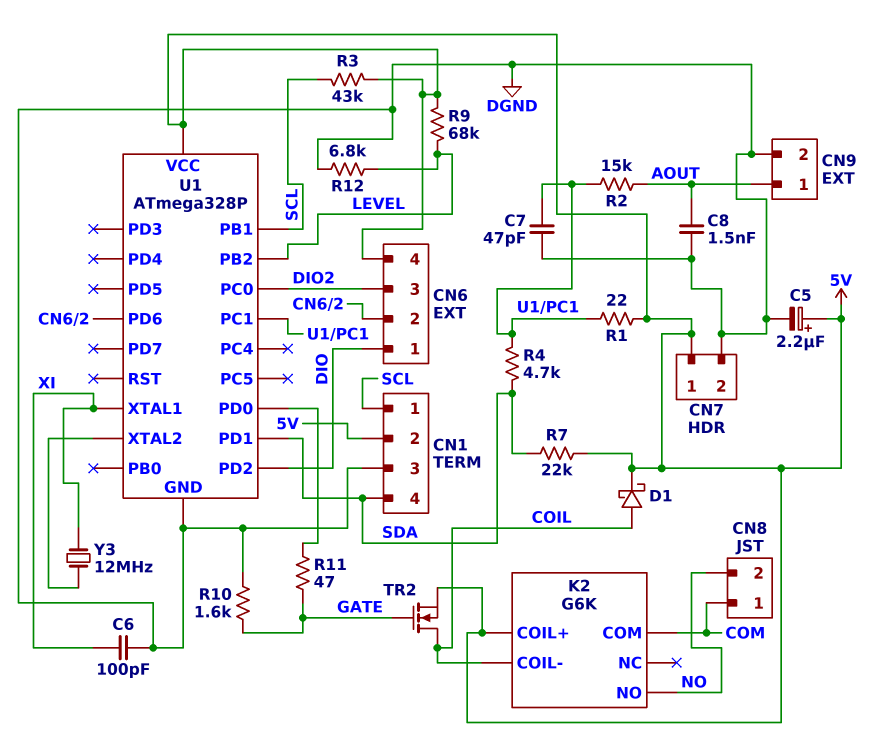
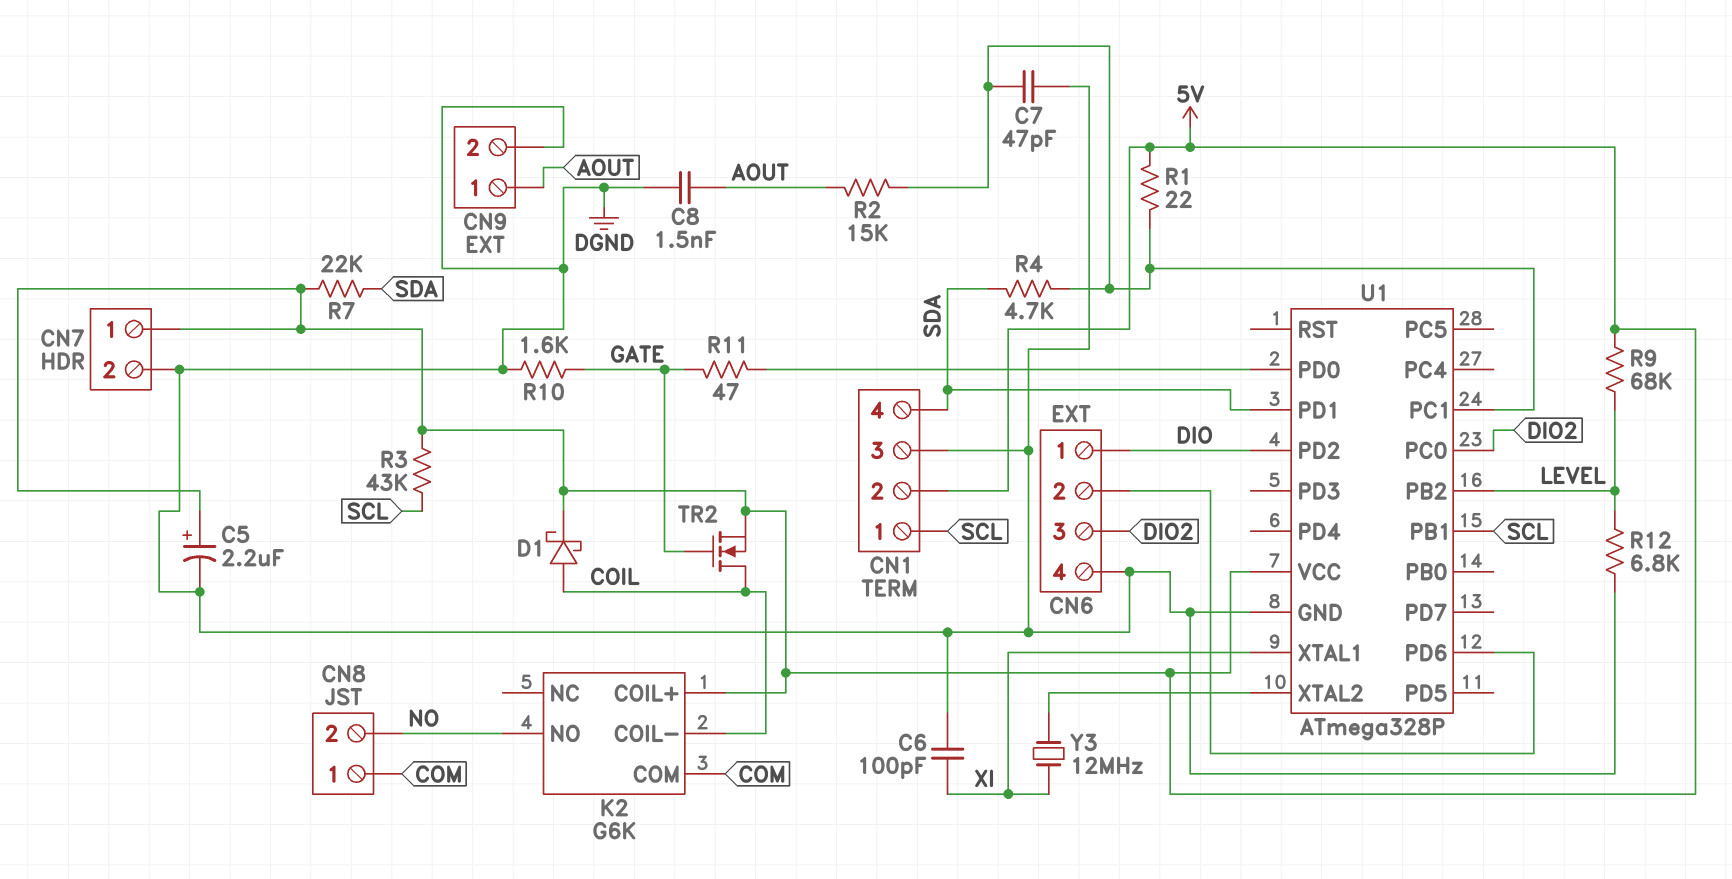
CN6 pin 4: 5V -> DGND

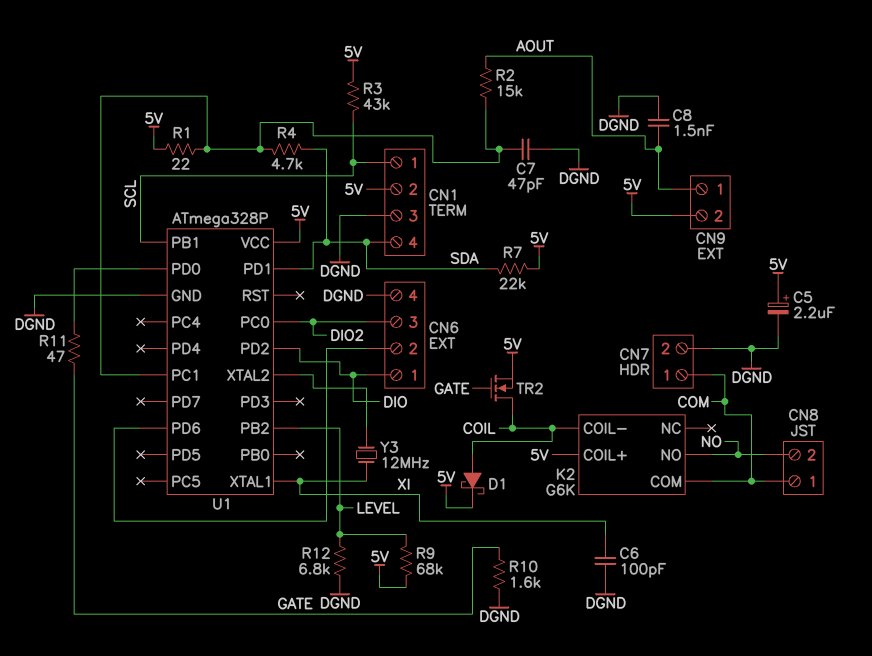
CN7 pin 1: 5V -> COM
CN9 pin 2: DGND -> 5V

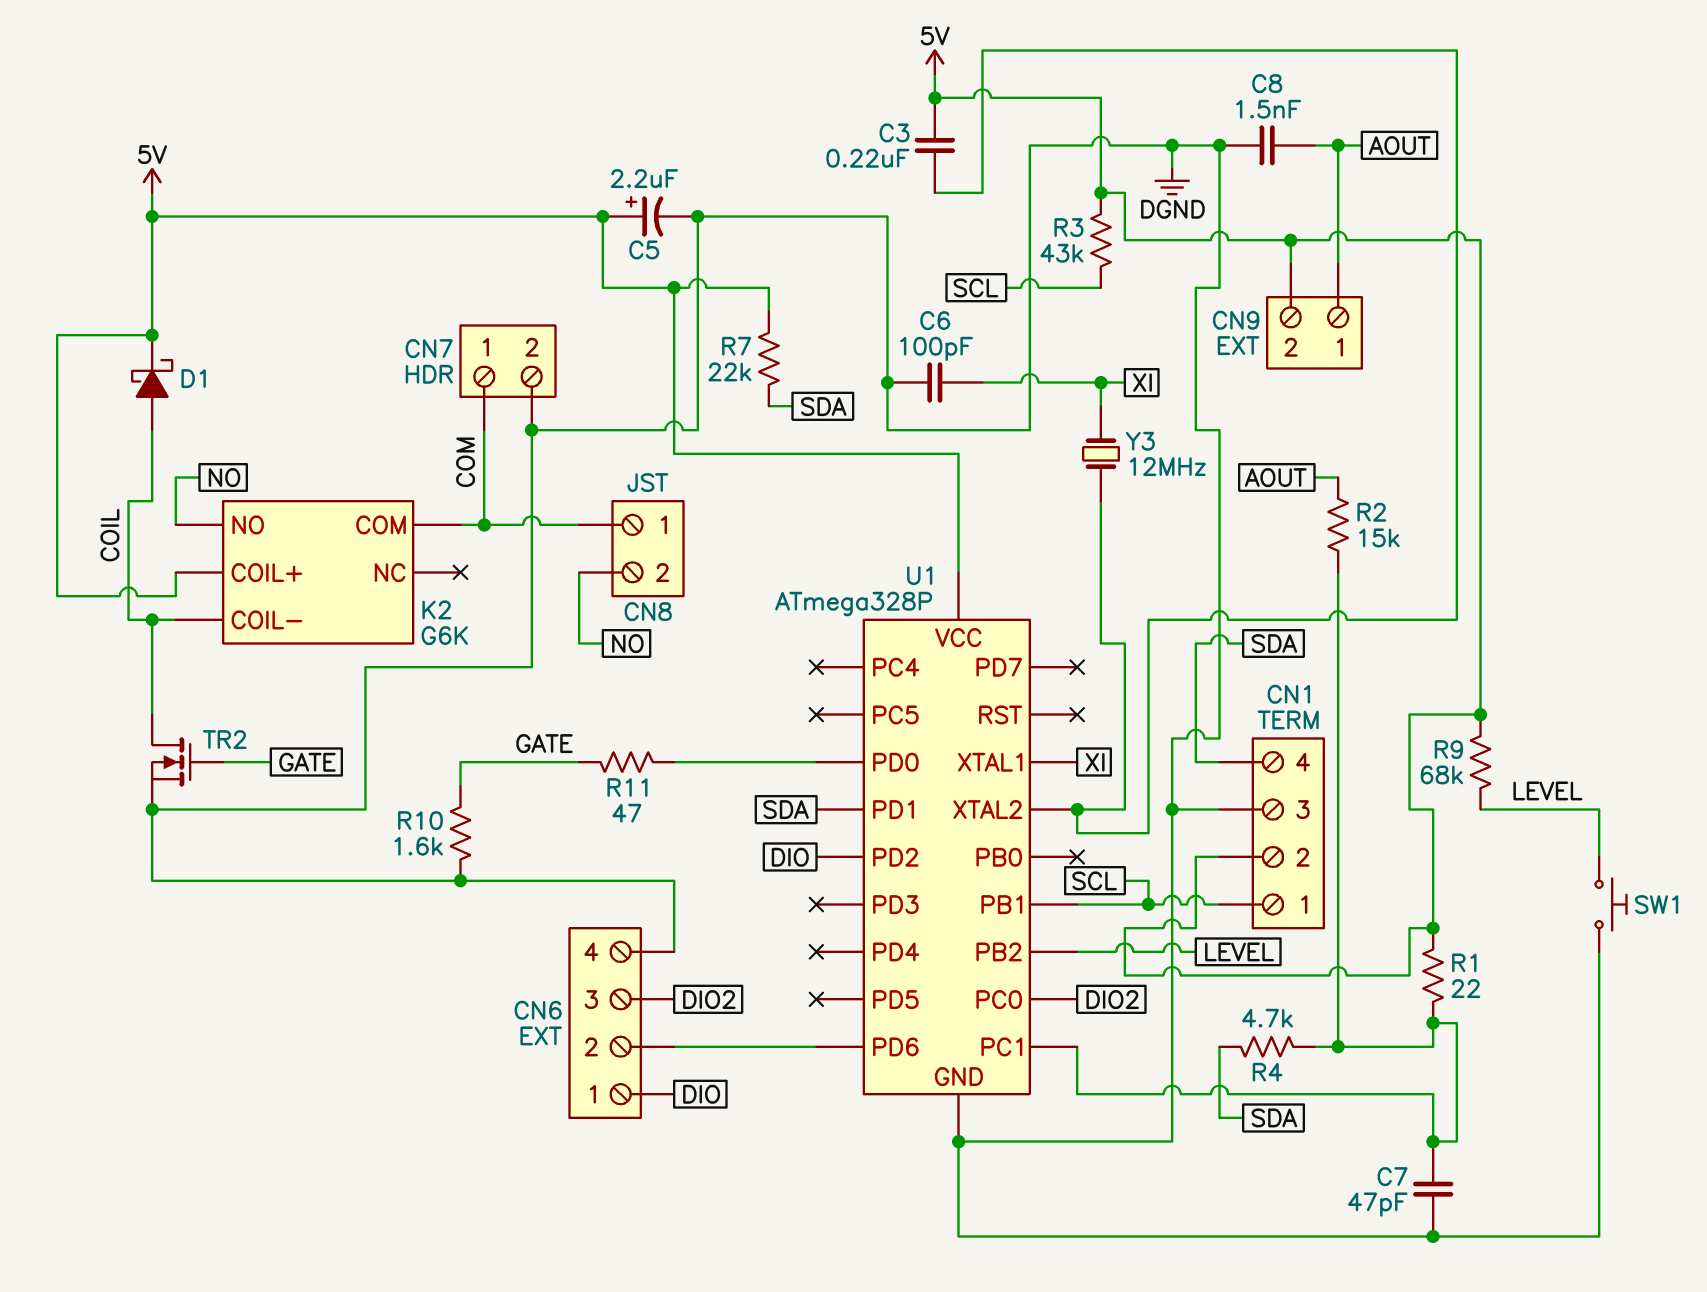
C3: none -> 220nF (5V, U1/XTAL2)
R12: 6.8k (DGND, LEVEL) -> none
SW1: none -> button (DGND, LEVEL)
TR2: NMOS (G GATE, D COIL, S 5V) -> NMOS (G GATE, D COIL, S DGND)

